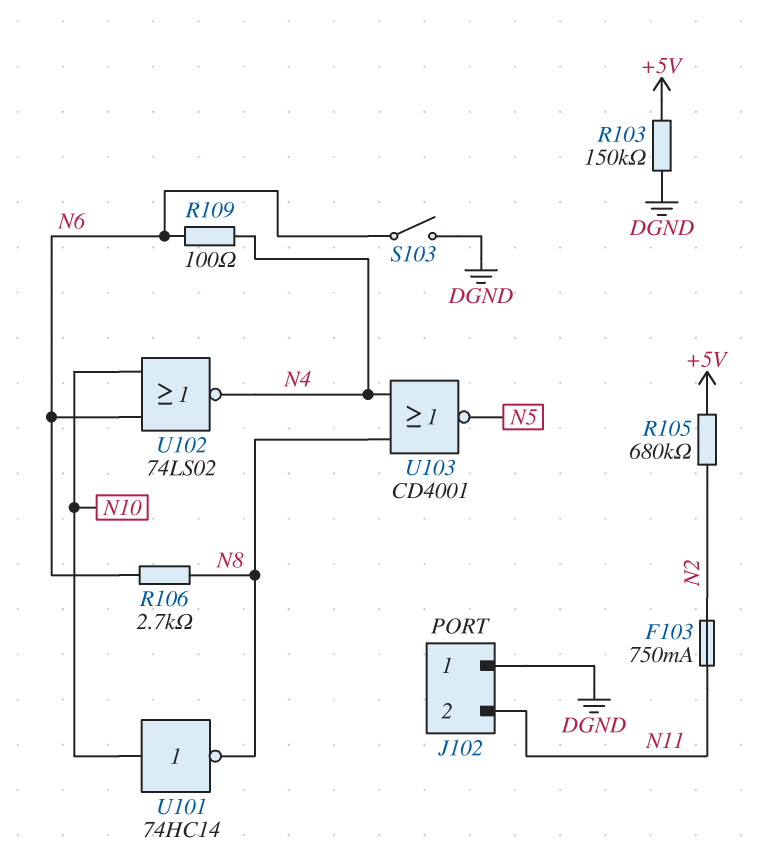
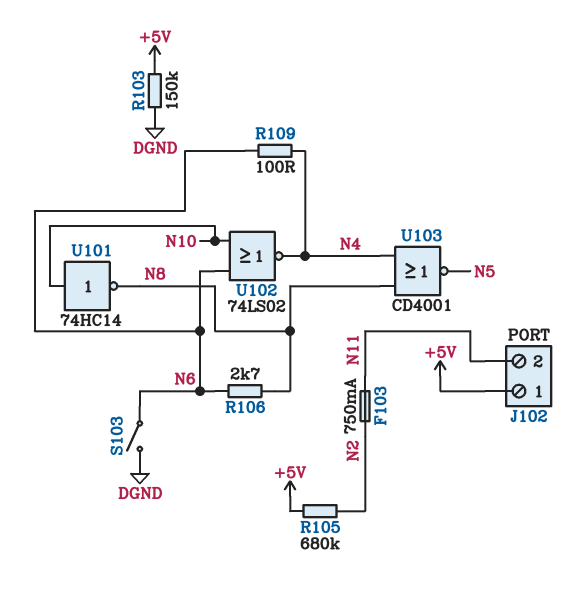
J102 pin 1: DGND -> +5V

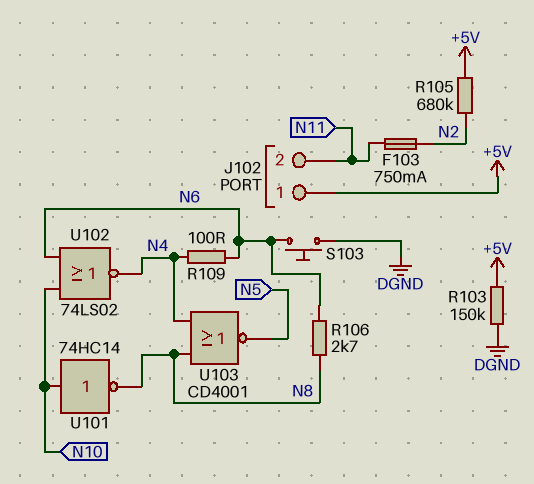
S103: switch (DGND, N6) -> button (DGND, N6)

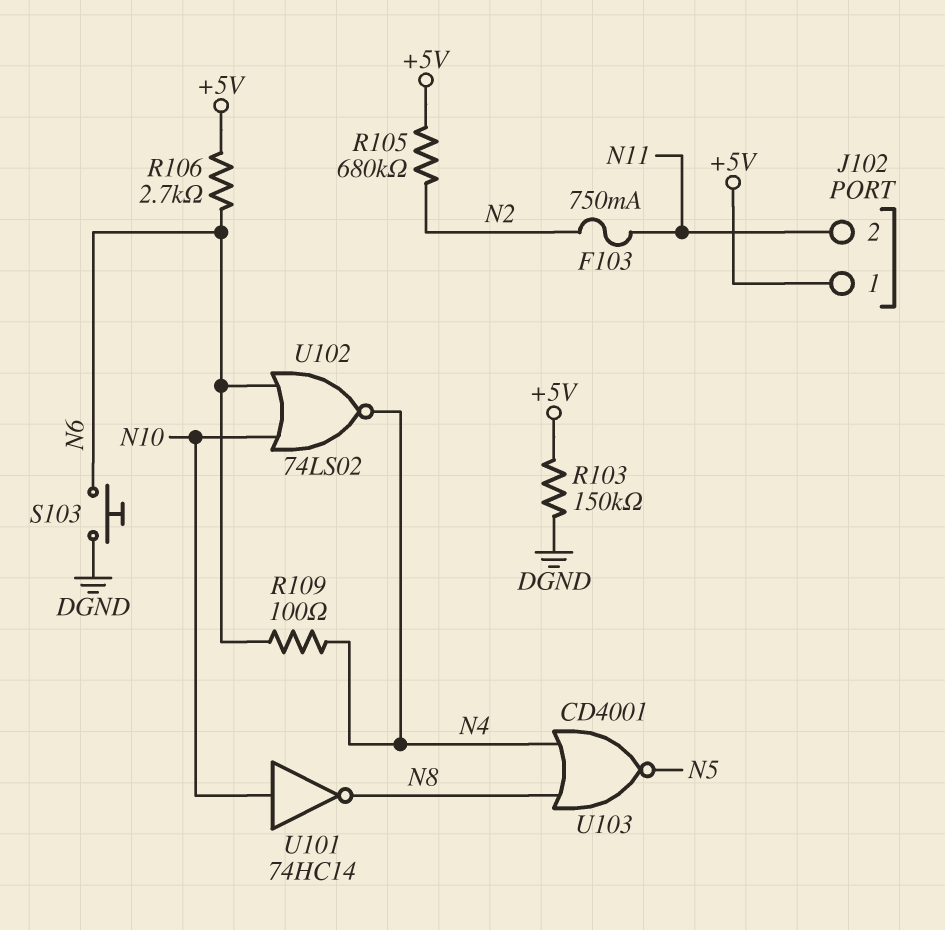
R106: 2.7k (N6, N8) -> 2.7k (+5V, N6)

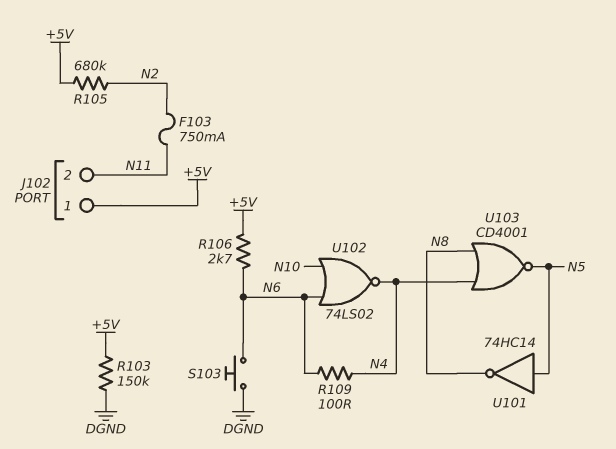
U101: NOT 74HC14 (in N10, out N8) -> NOT 74HC14 (in N5, out N8)

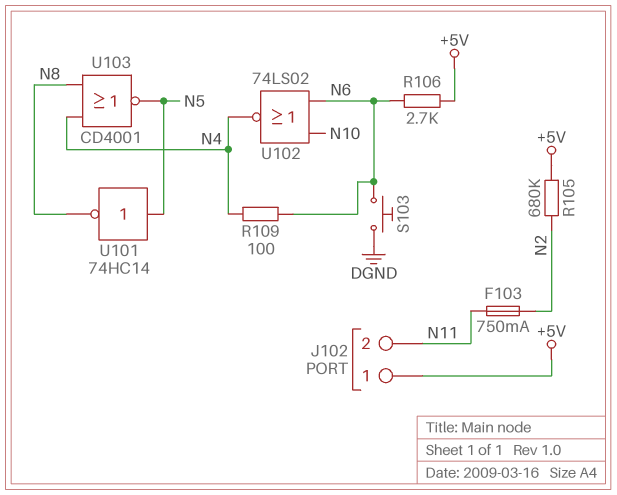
R103: 150k (+5V, DGND) -> none

